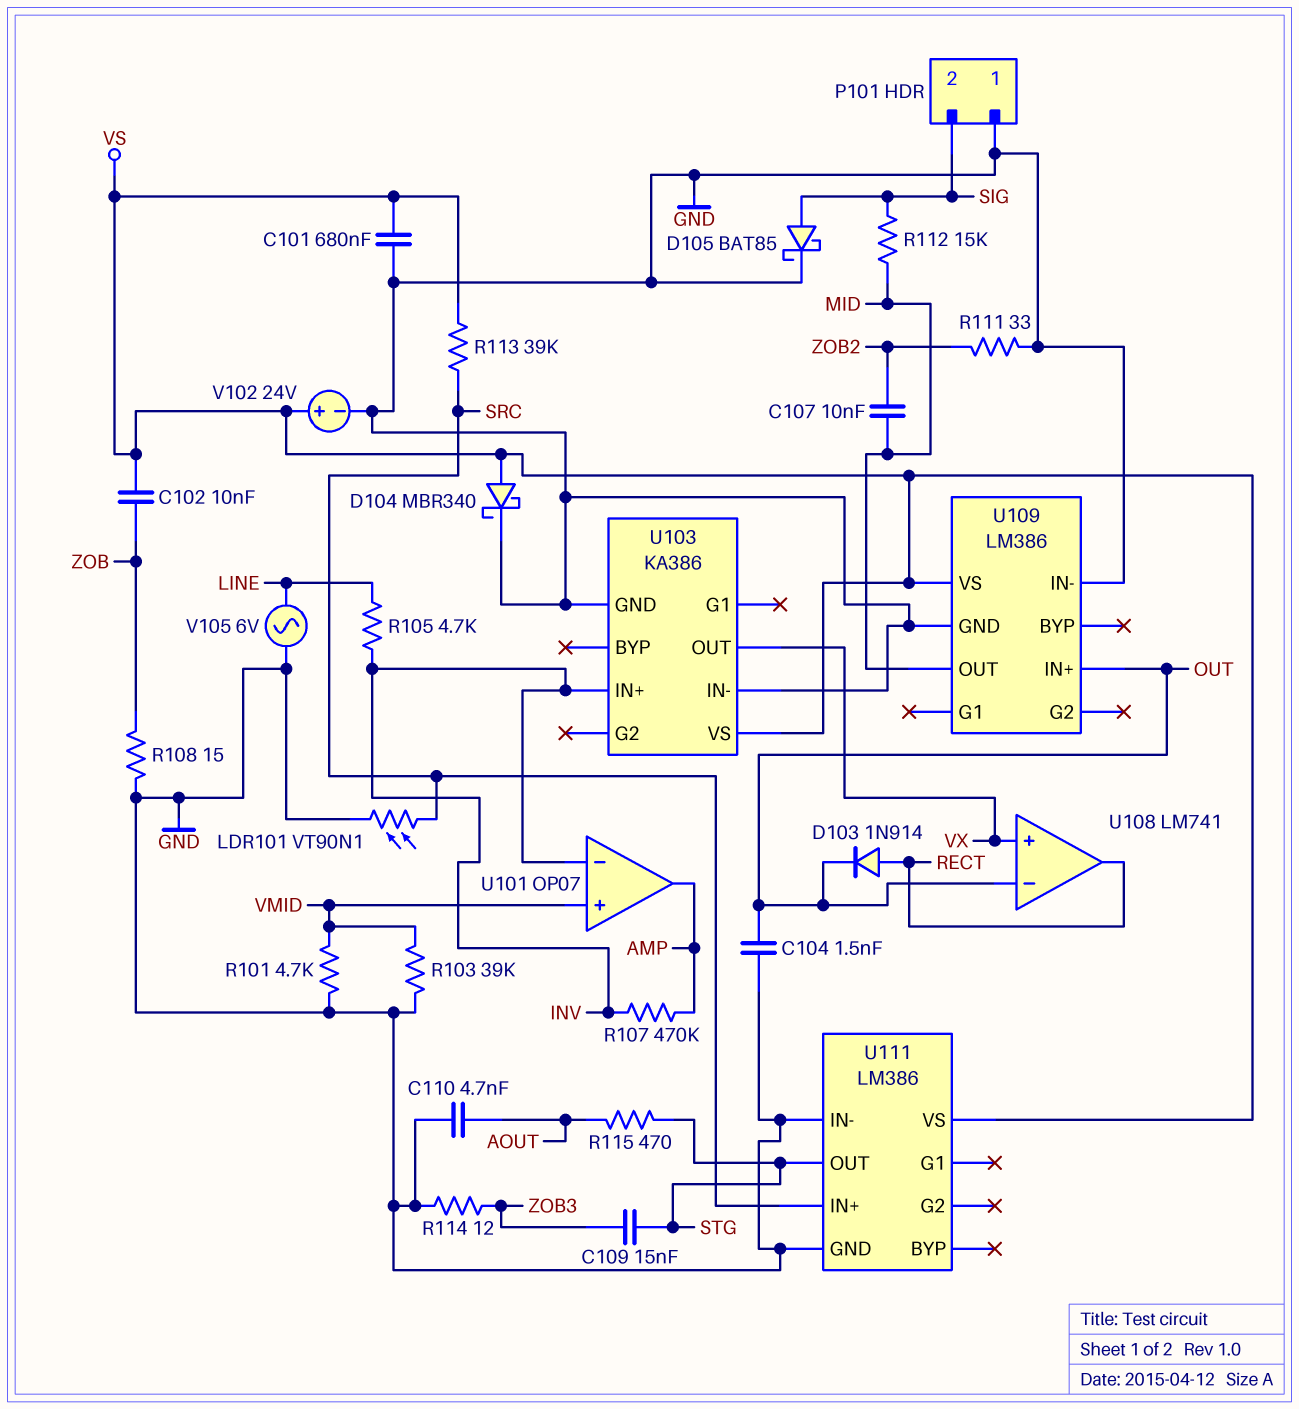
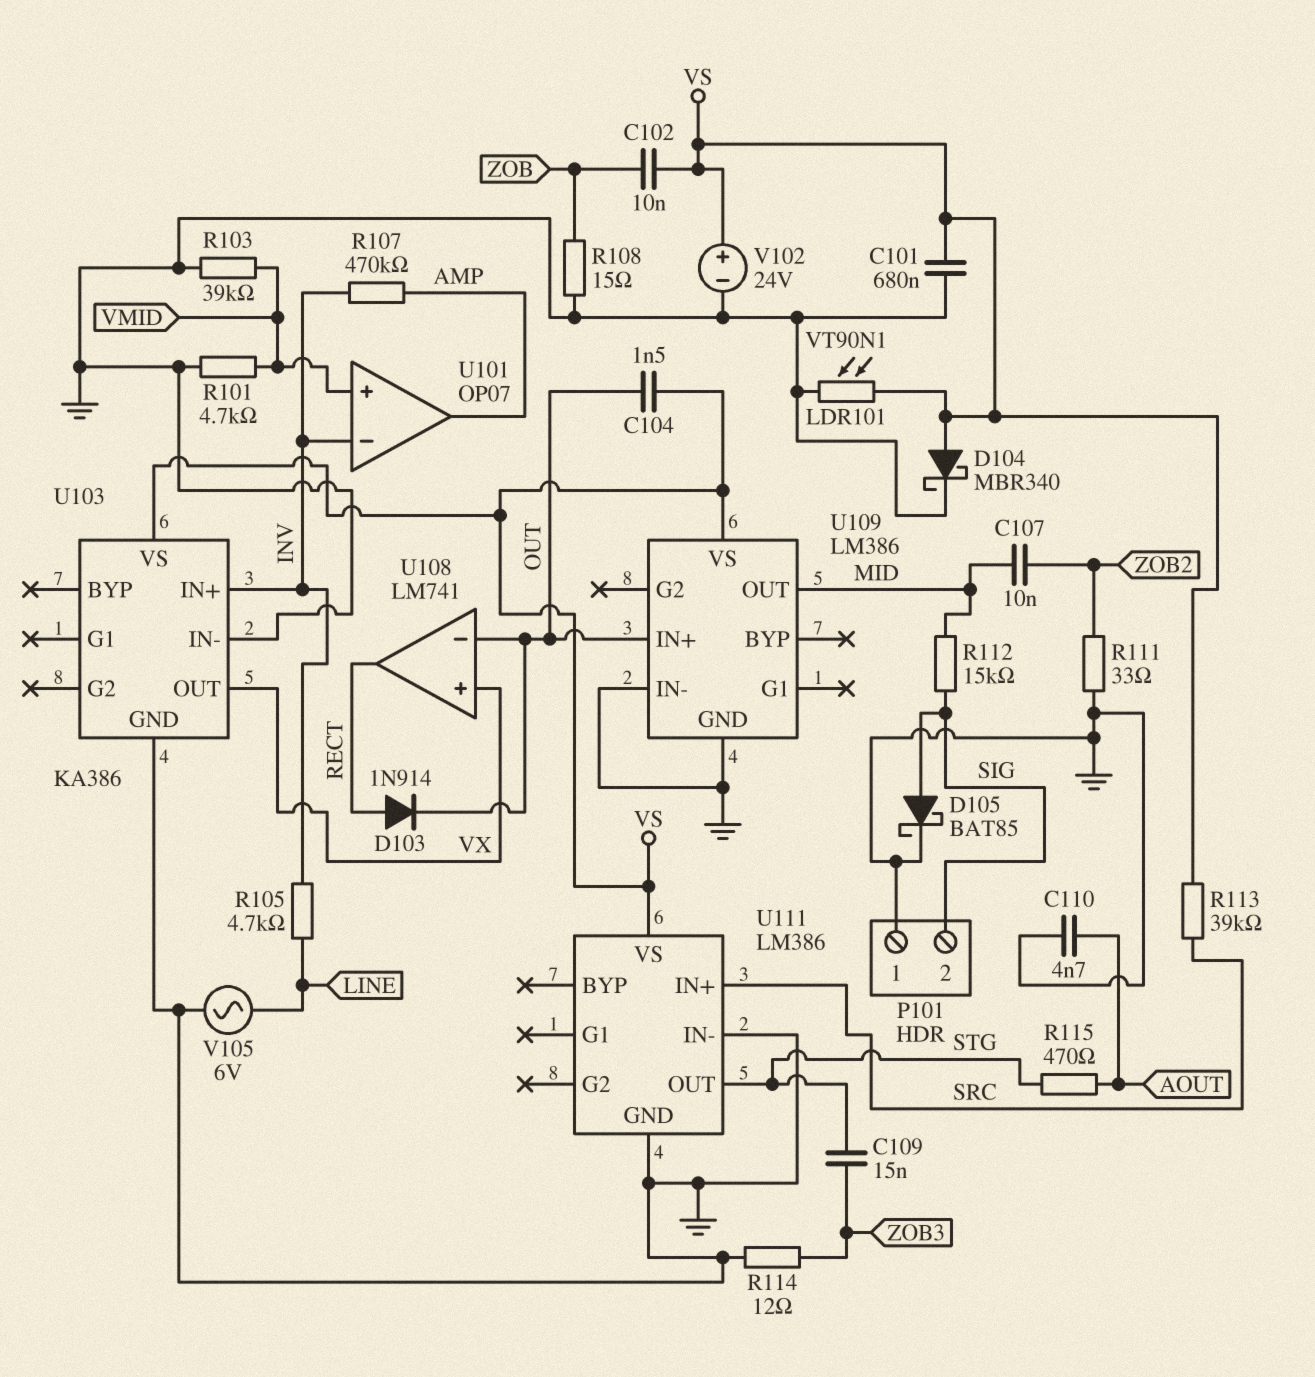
C104: 1.5nF (GND, OUT) -> 1.5nF (OUT, VS)
LDR101: VT90N1 (GND, SRC) -> VT90N1 (GND, VS)

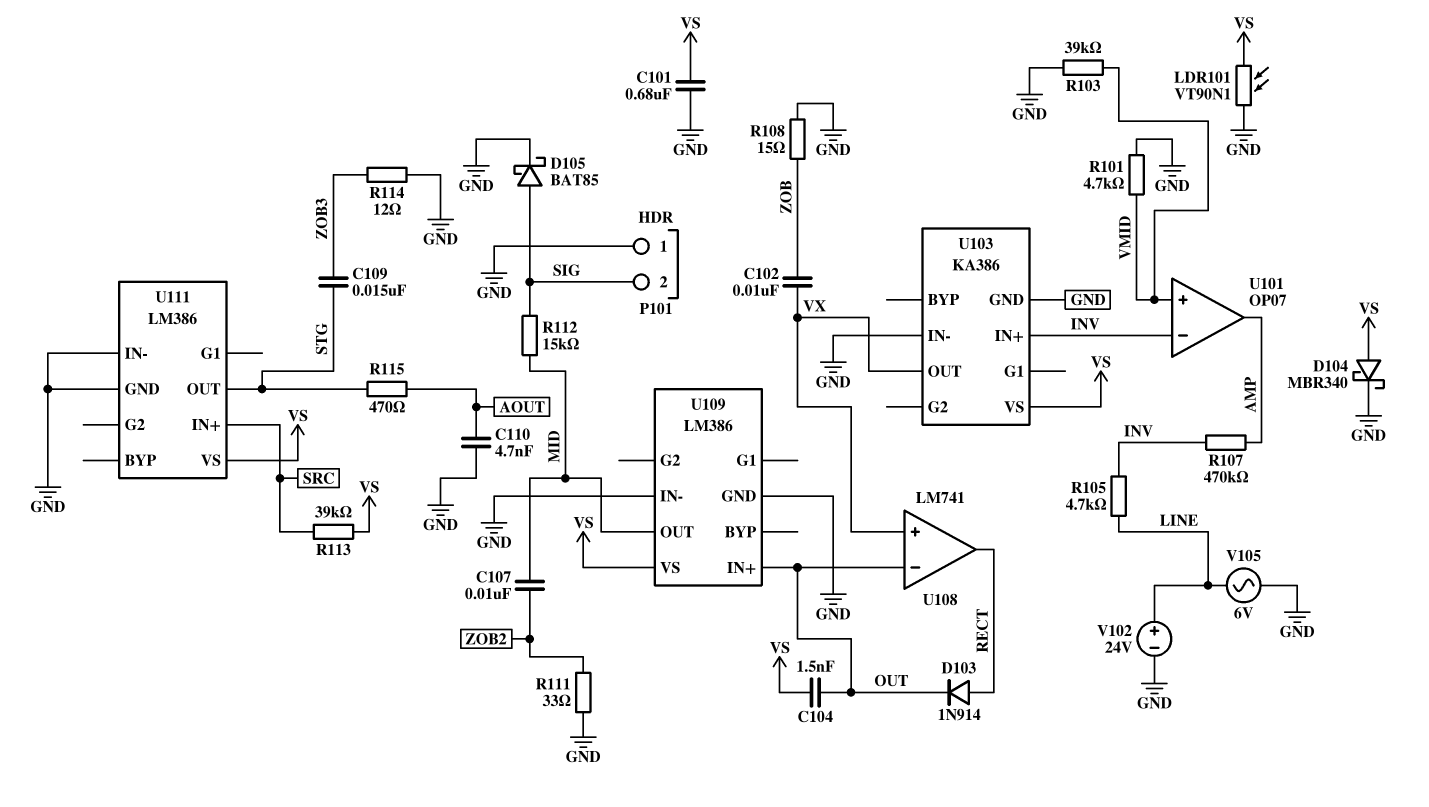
C102: 10nF (VS, ZOB) -> 10nF (VX, ZOB)
V102: 24V (plus VS, minus GND) -> 24V (plus LINE, minus GND)

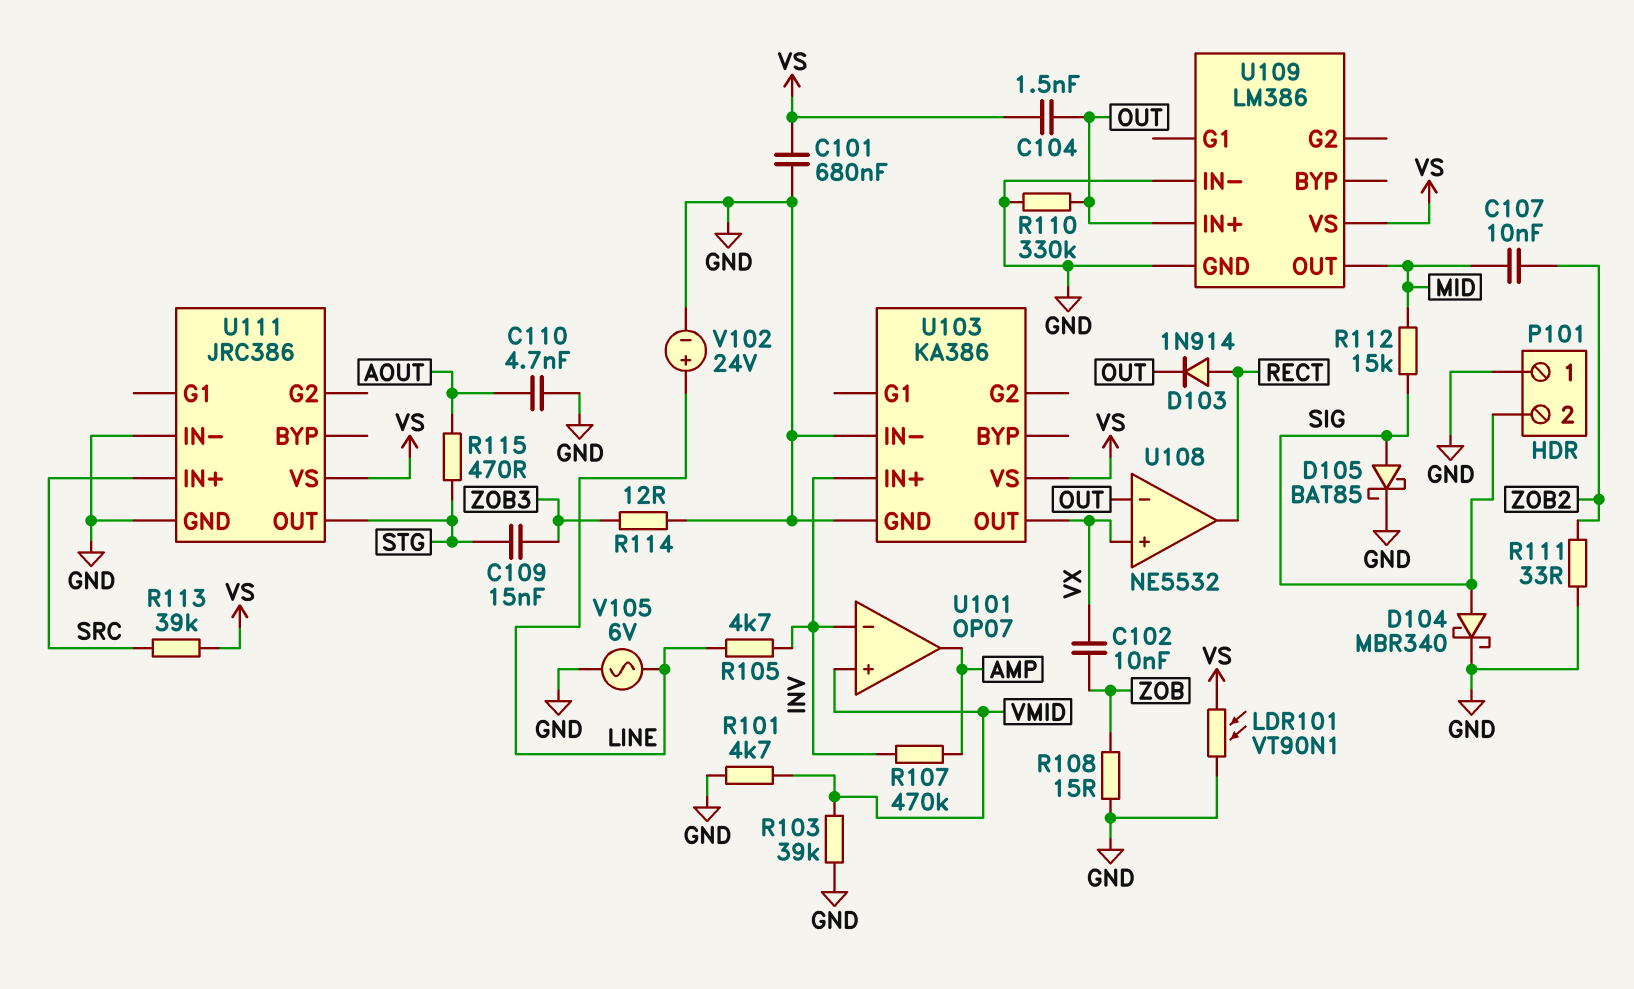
D104: schottky MBR340 (A VS, K GND) -> schottky MBR340 (A SIG, K GND)
R110: none -> 330k (GND, OUT)
U108: LM741 -> NE5532
U111: LM386 -> JRC386

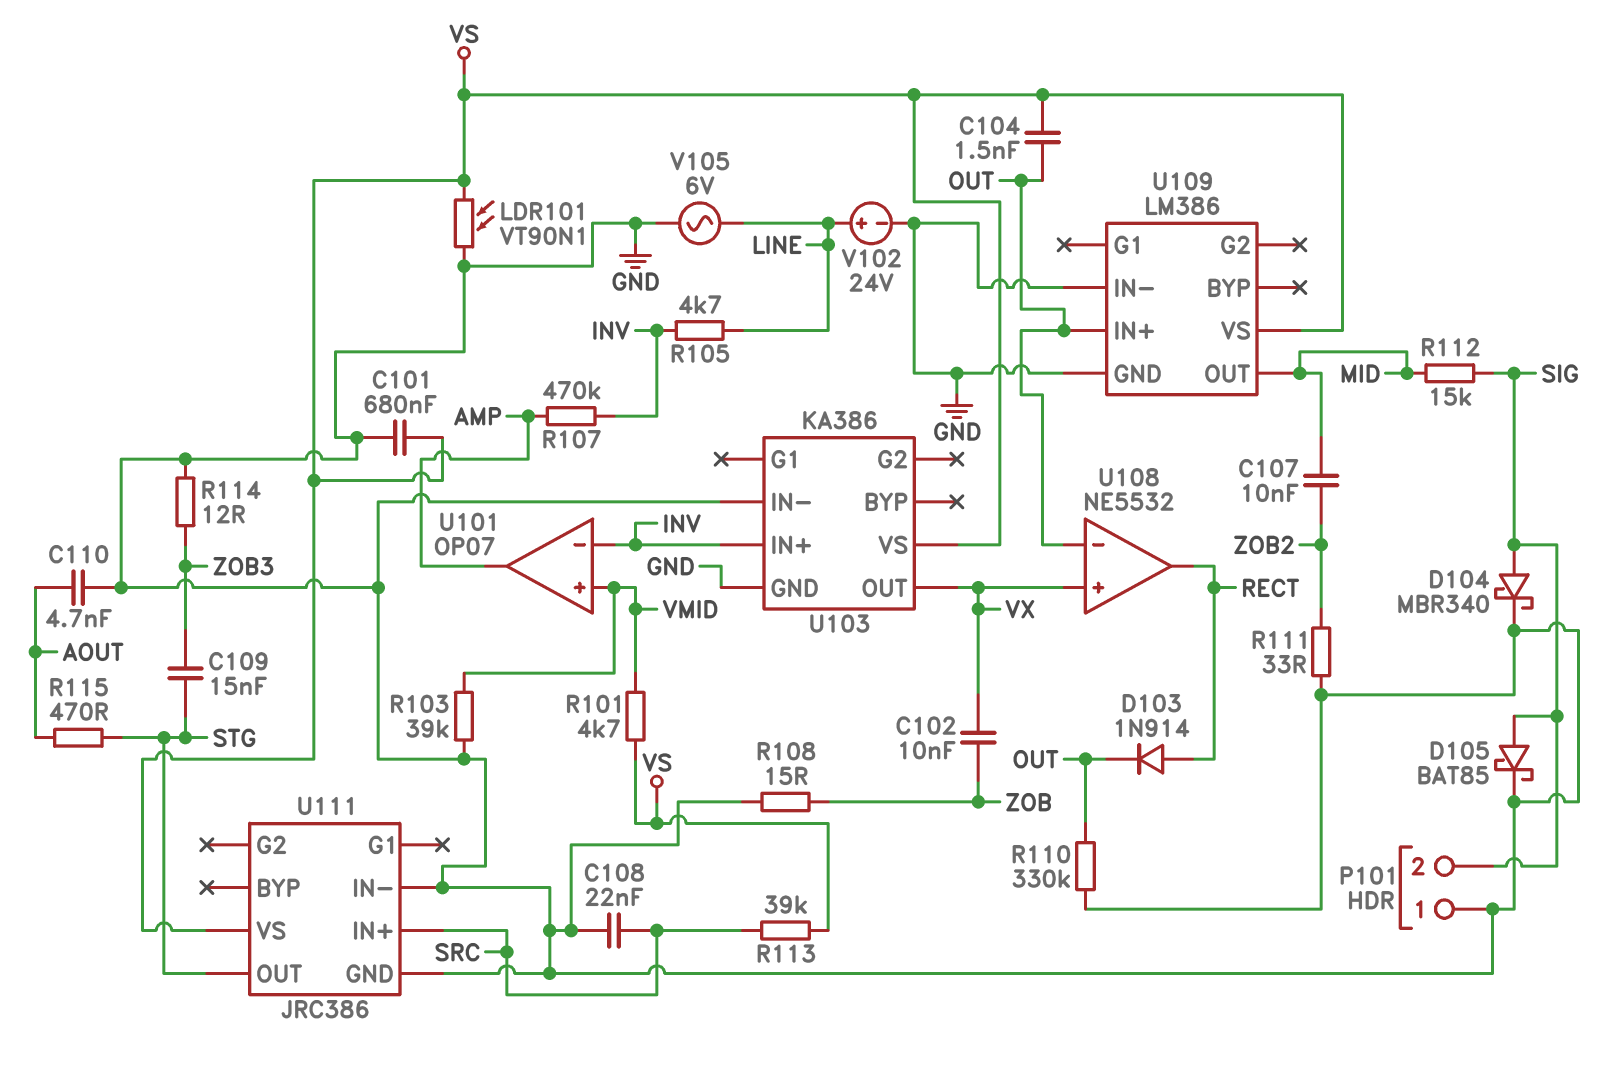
C108: none -> 22nF (GND, SRC)
R101: 4.7k (GND, VMID) -> 4.7k (VMID, VS)

